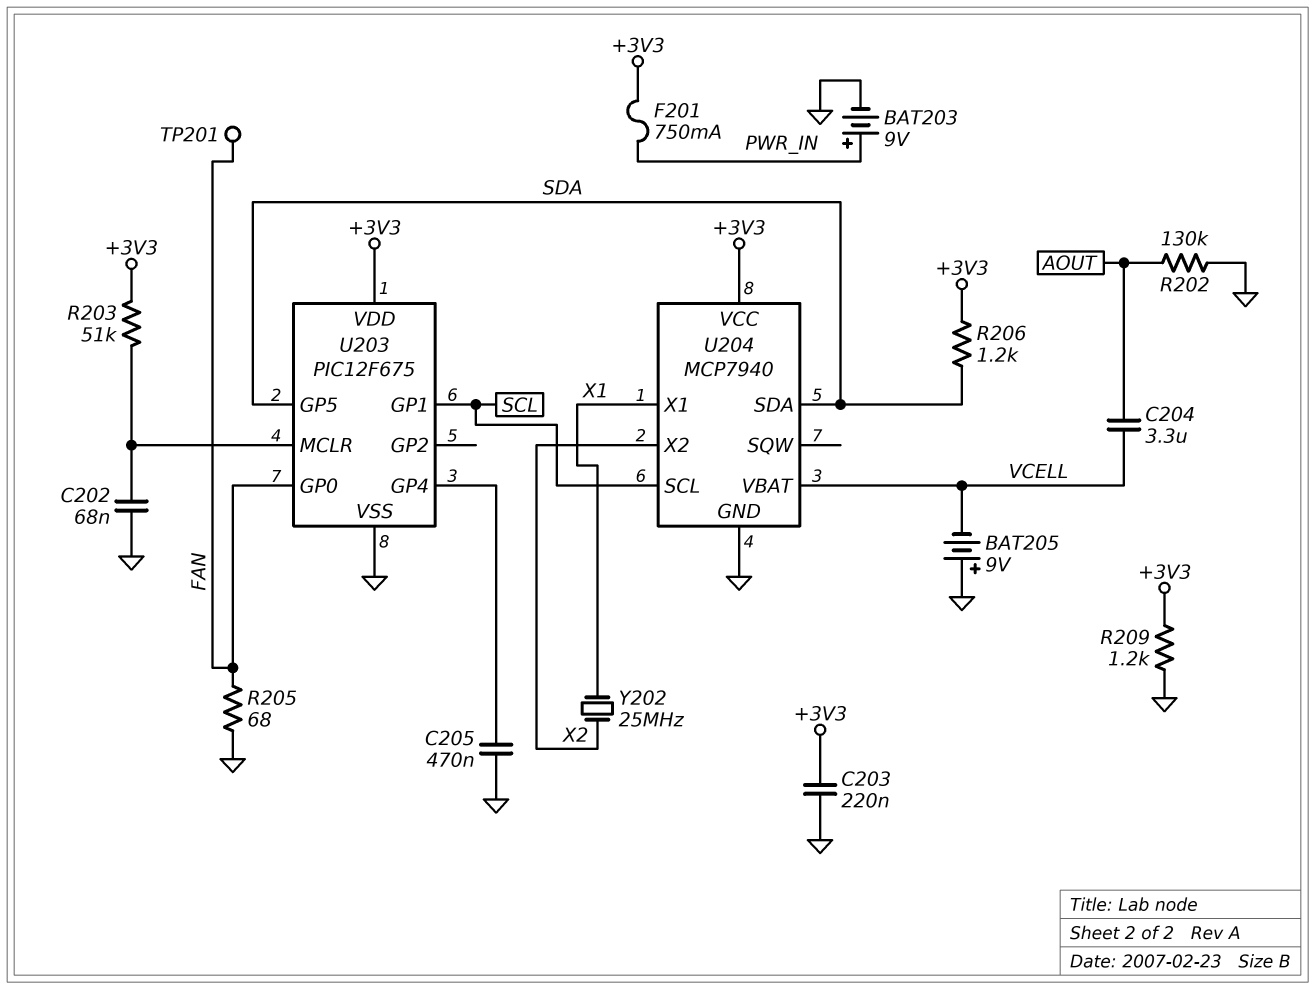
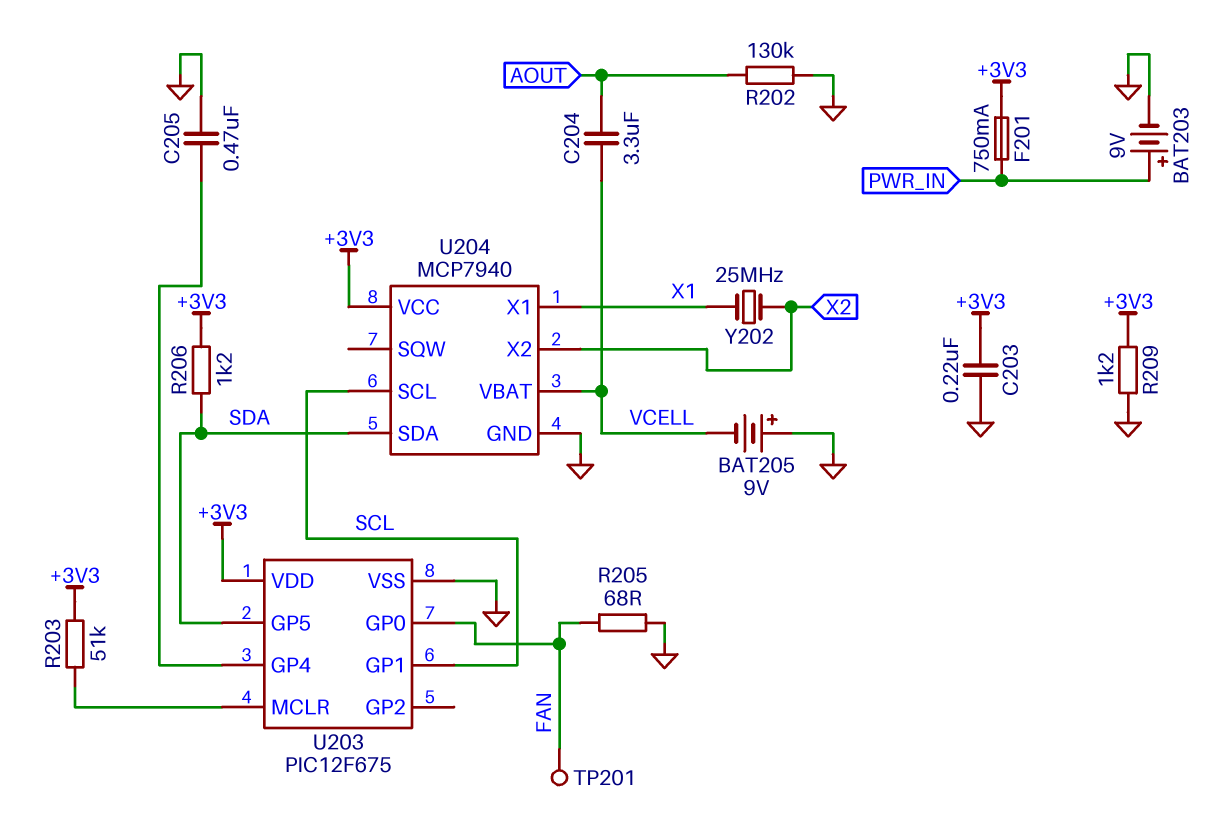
C202: 68nF (GND, U203/MCLR) -> none

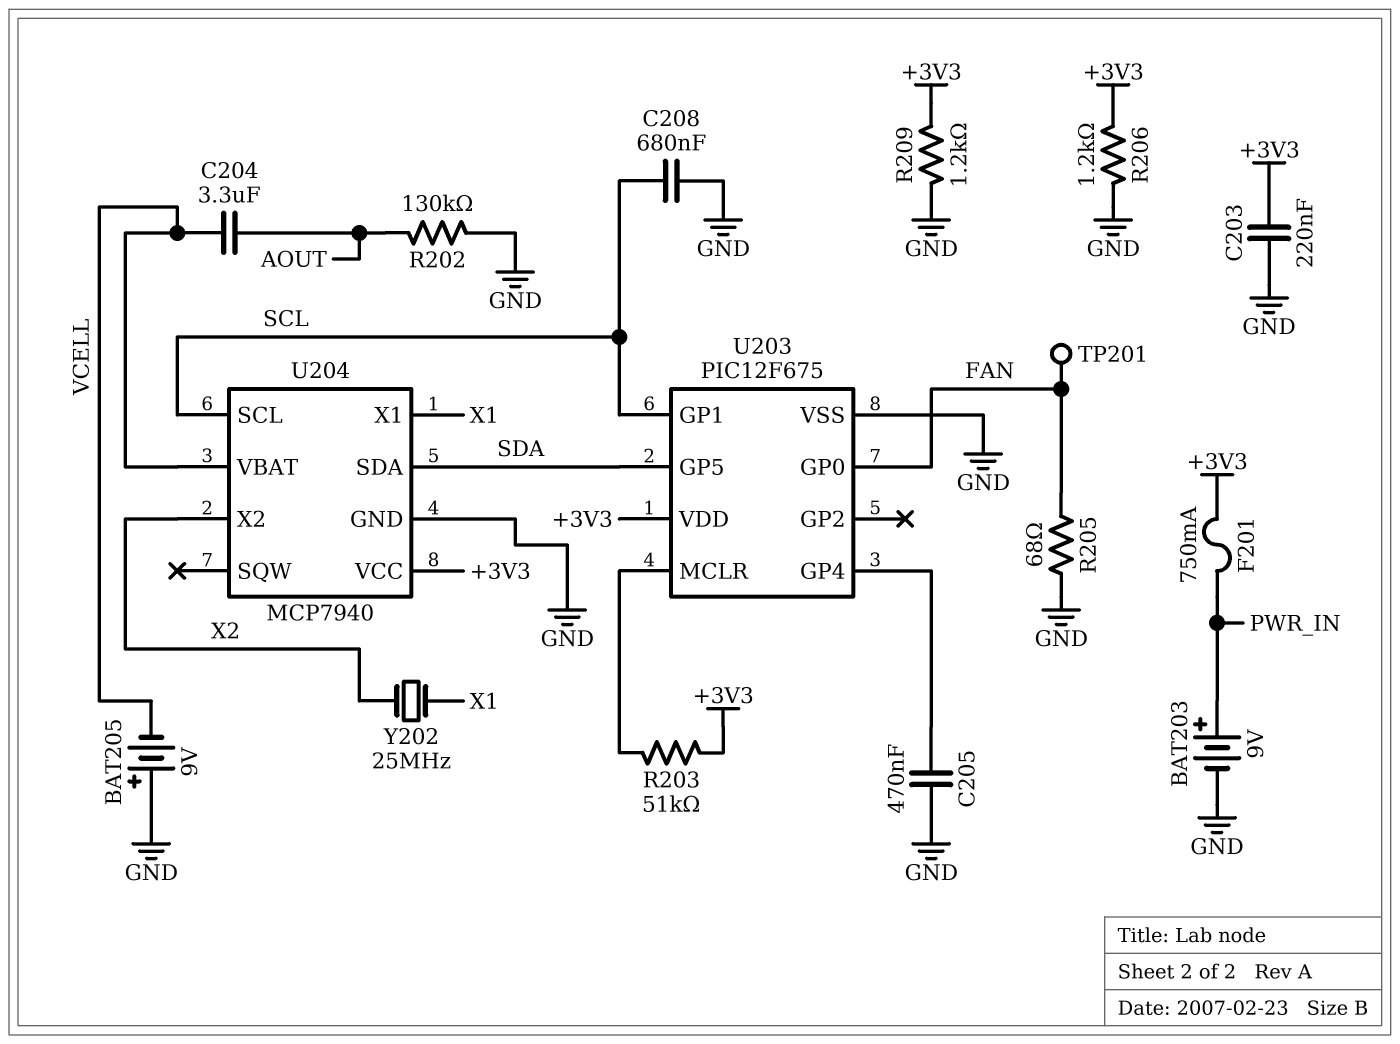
C208: none -> 680nF (GND, SCL)
R206: 1.2k (+3V3, SDA) -> 1.2k (+3V3, GND)

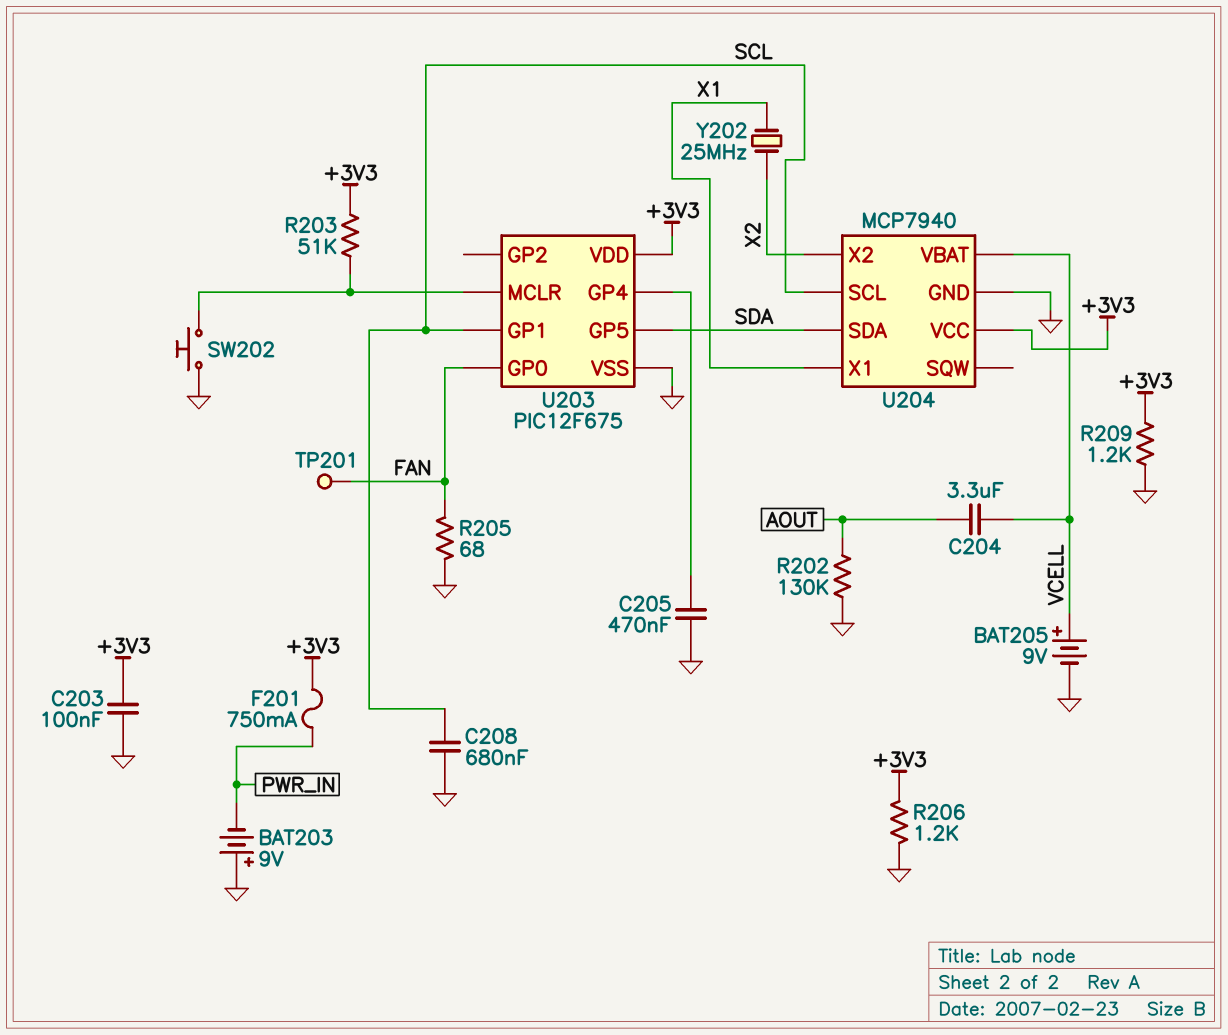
BAT203: 9V (plus PWR_IN, minus GND) -> 9V (plus GND, minus PWR_IN)
BAT205: 9V (plus GND, minus VCELL) -> 9V (plus VCELL, minus GND)
C203: 220nF (+3V3, GND) -> 100nF (+3V3, GND)
SW202: none -> button (GND, U203/MCLR)

